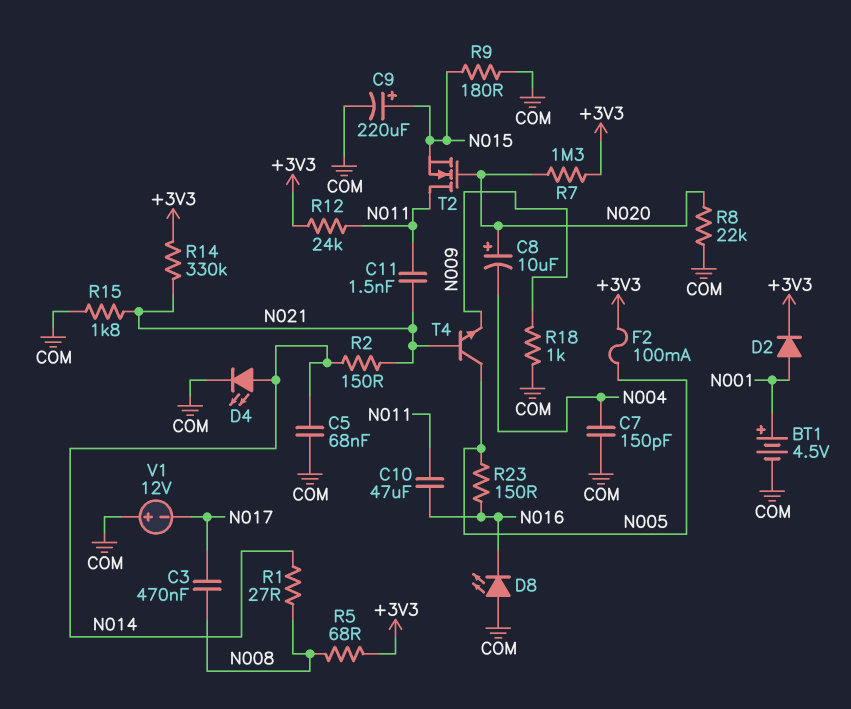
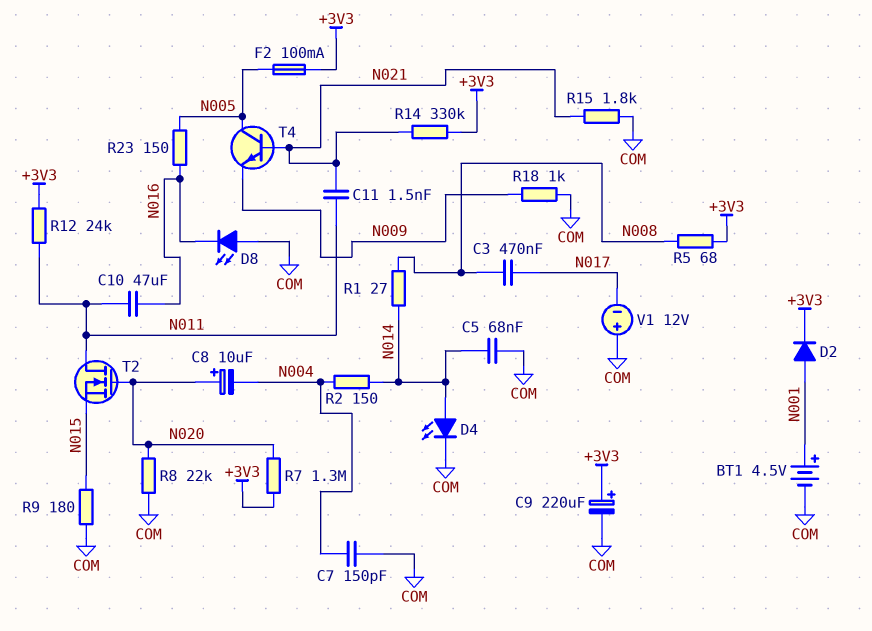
C9: 220uF (plus N015, minus COM) -> 220uF (plus +3V3, minus COM)
R2: 150 (N014, N021) -> 150 (N004, N014)

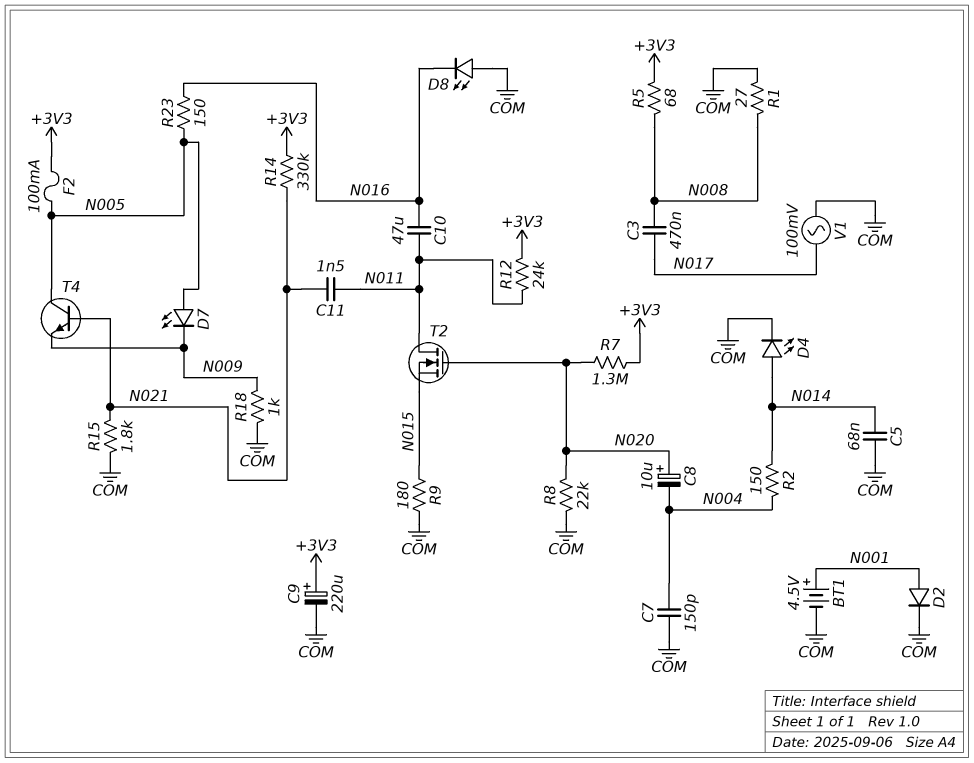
D2: diode (A N001, K +3V3) -> diode (A N001, K COM)
D7: none -> LED (A N005, K N009)
R1: 27 (N008, N014) -> 27 (COM, N008)
V1: 12V (plus COM, minus N017) -> AC 100mV (COM, N017)

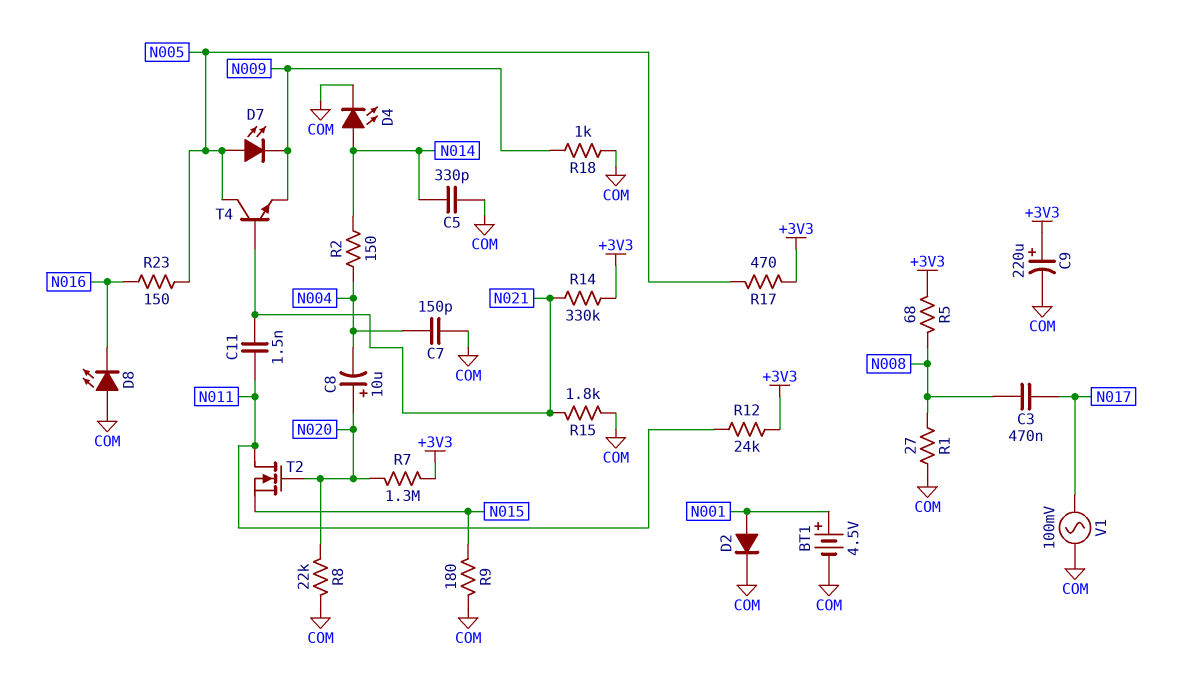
C5: 68nF (COM, N014) -> 330pF (COM, N014)
C10: 47uF (N011, N016) -> none
F2: 100mA (+3V3, N005) -> none
R17: none -> 470 (+3V3, N005)

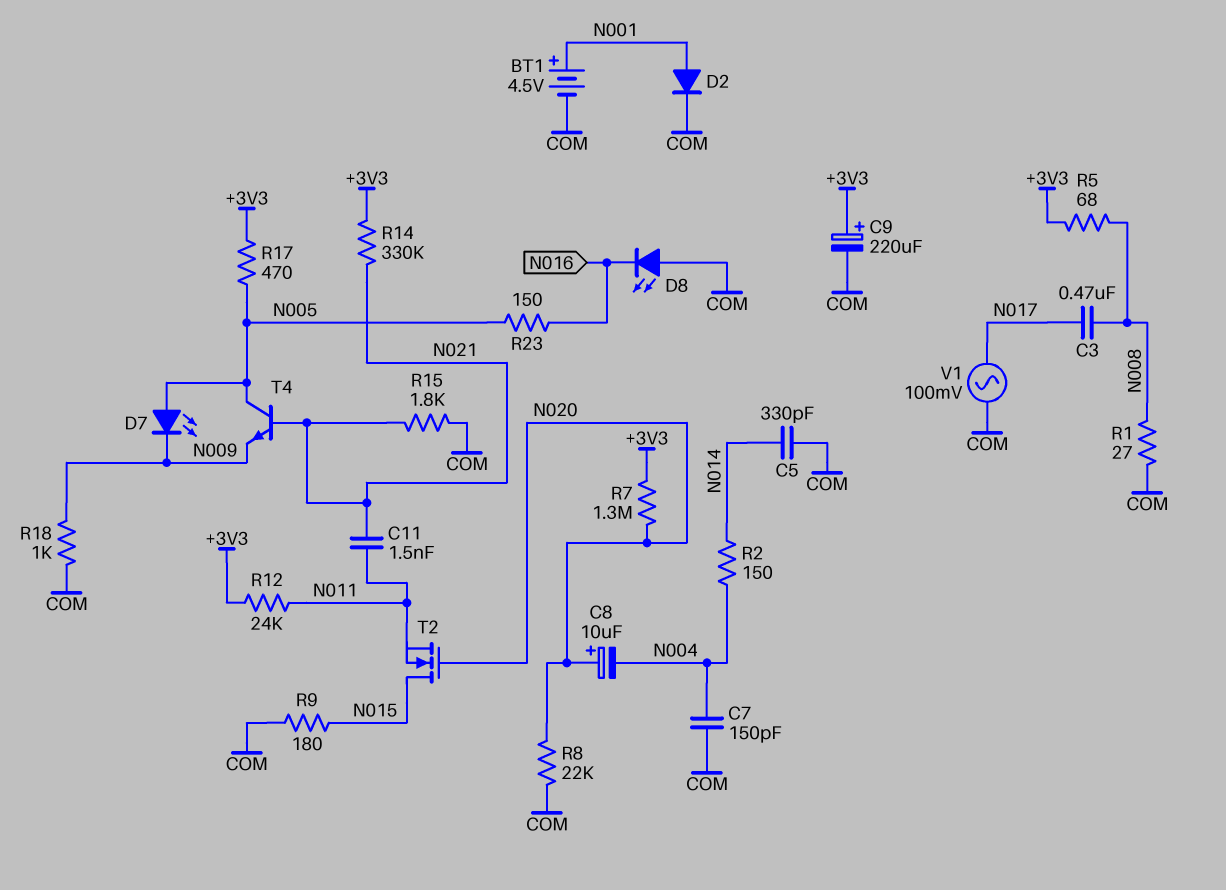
D4: LED (A N014, K COM) -> none
T2: NMOS (G N020, D N011, S N015) -> NMOS (G N020, D N015, S N011)

